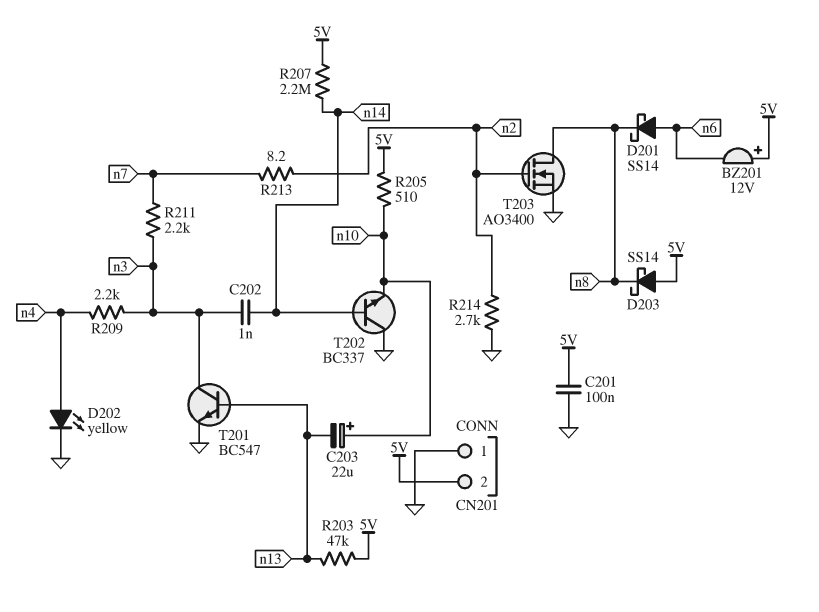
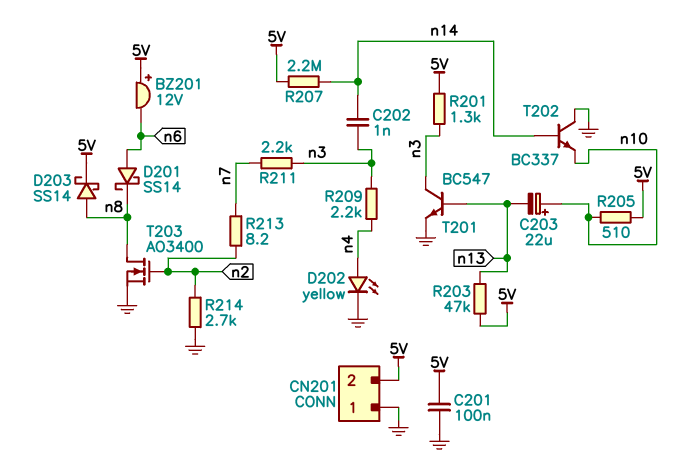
D203: schottky SS14 (A 5V, K n8) -> schottky SS14 (A n8, K 5V)
R201: none -> 1.3k (5V, n3)

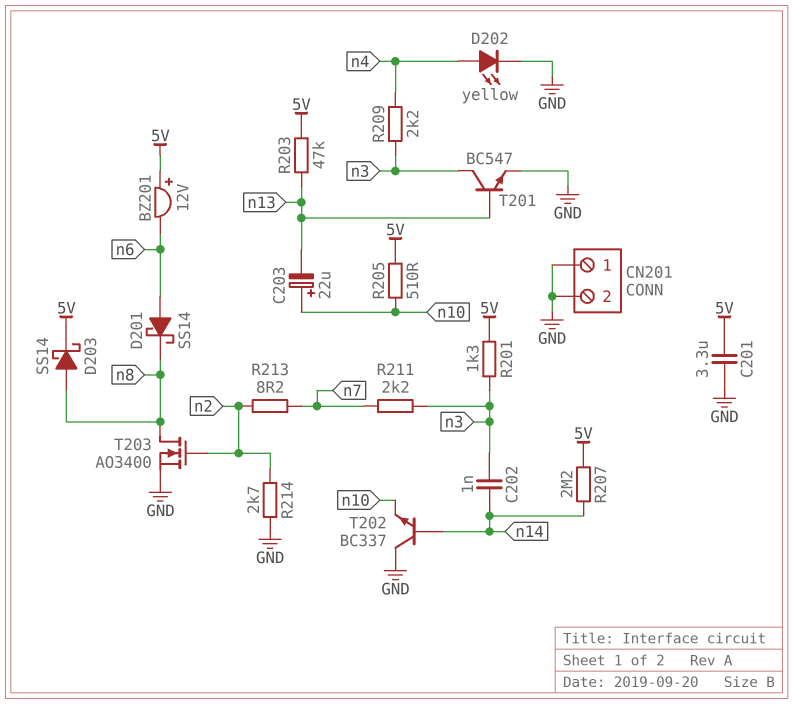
C201: 100nF (5V, GND) -> 3.3uF (5V, GND)
CN201 pin 2: 5V -> GND

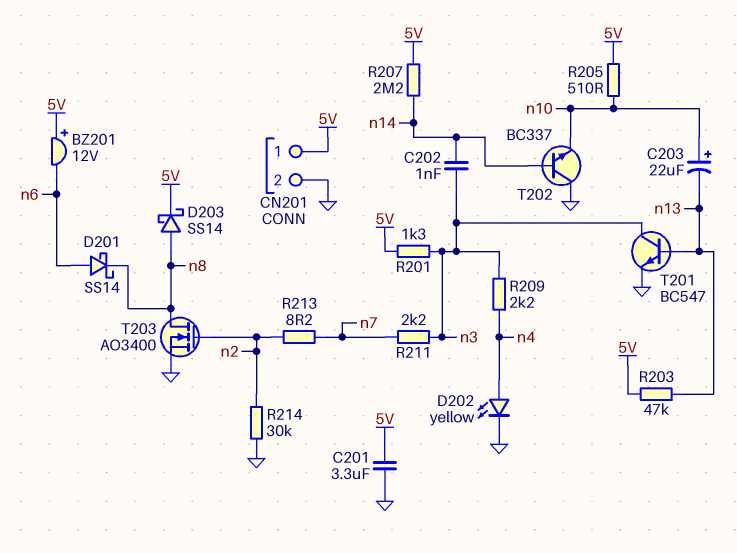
CN201 pin 1: GND -> 5V
R214: 2.7k (GND, n2) -> 30k (GND, n2)

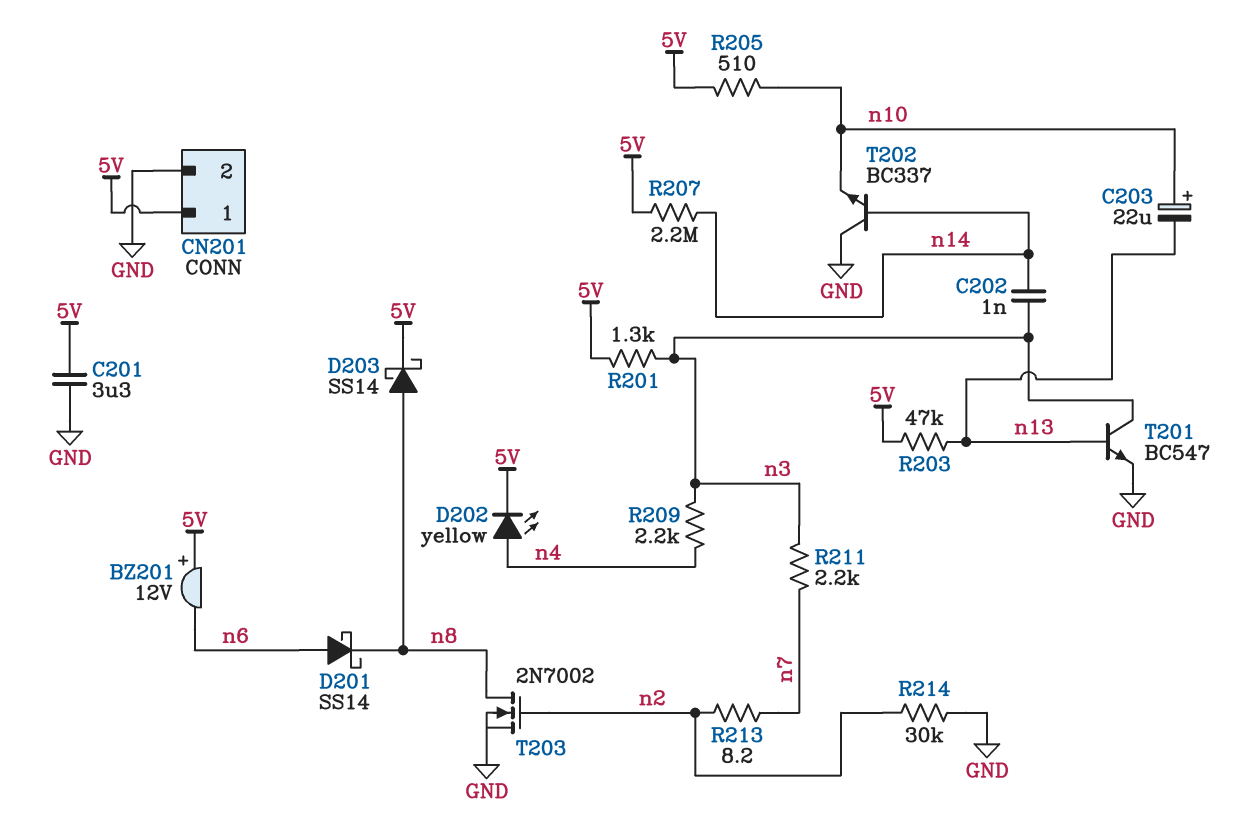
D202: LED yellow (A n4, K GND) -> LED yellow (A n4, K 5V)
T203: NMOS AO3400 (G n2, D n8, S GND) -> NMOS 2N7002 (G n2, D n8, S GND)

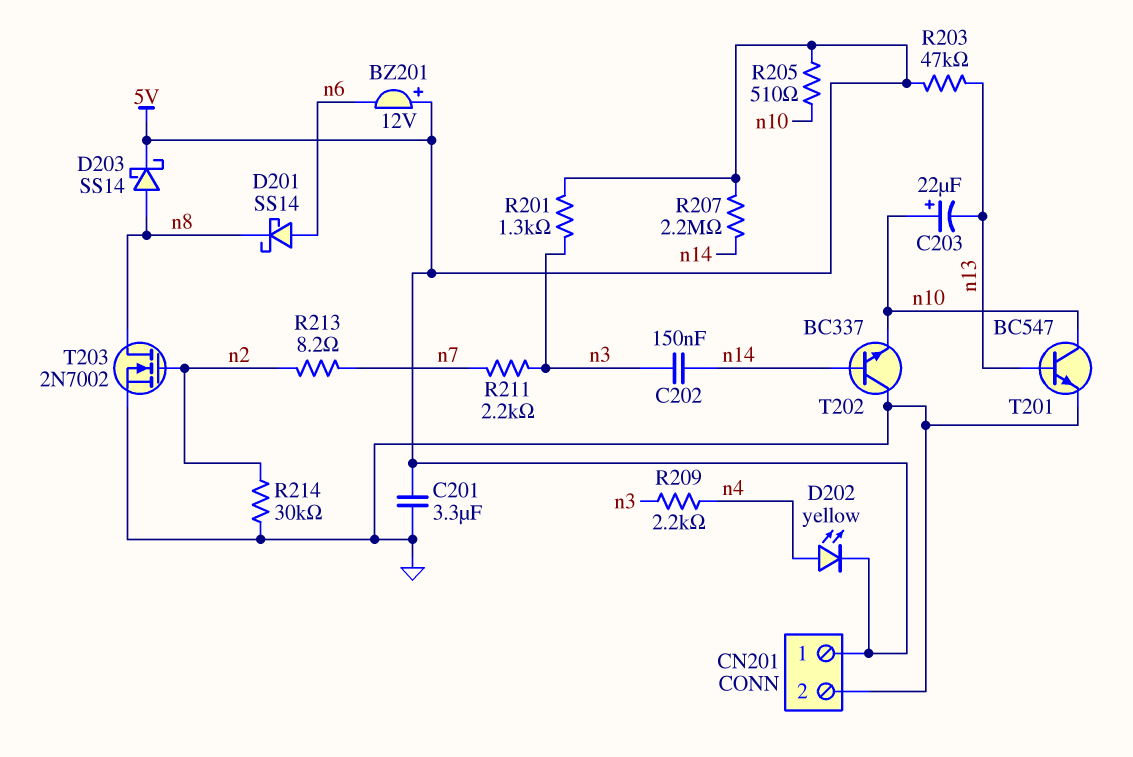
C202: 1nF (n3, n14) -> 150nF (n3, n14)
T201: NPN BC547 (B n13, C n3, E GND) -> NPN BC547 (B n13, C n10, E GND)

